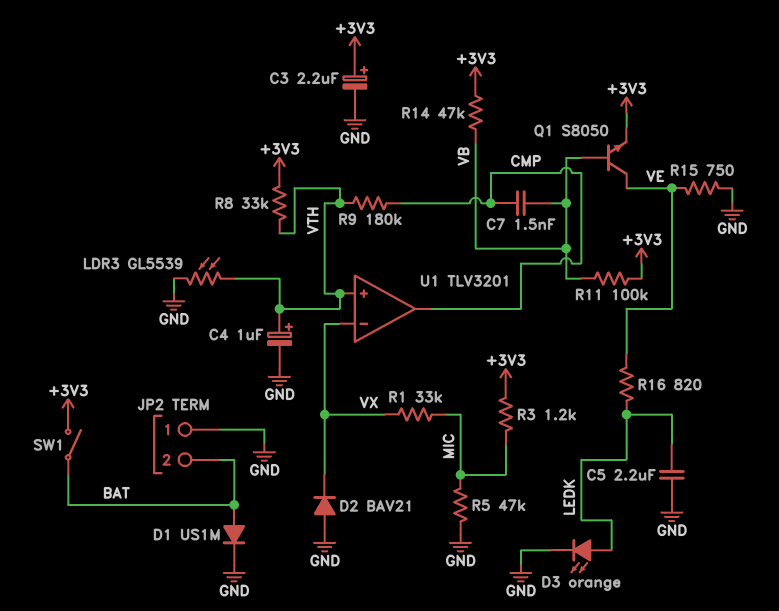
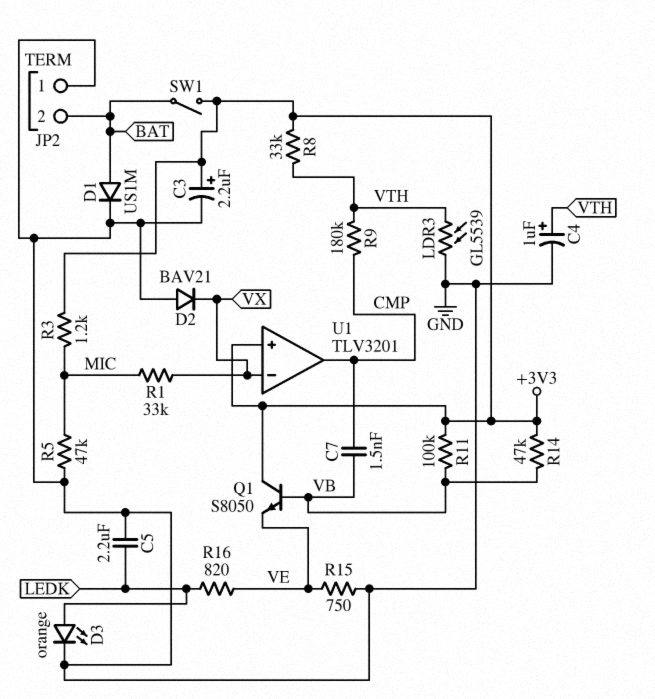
Q1: NPN S8050 (B VB, C VE, E +3V3) -> NPN S8050 (B VB, C +3V3, E VE)
U1 pin in+: VTH -> +3V3

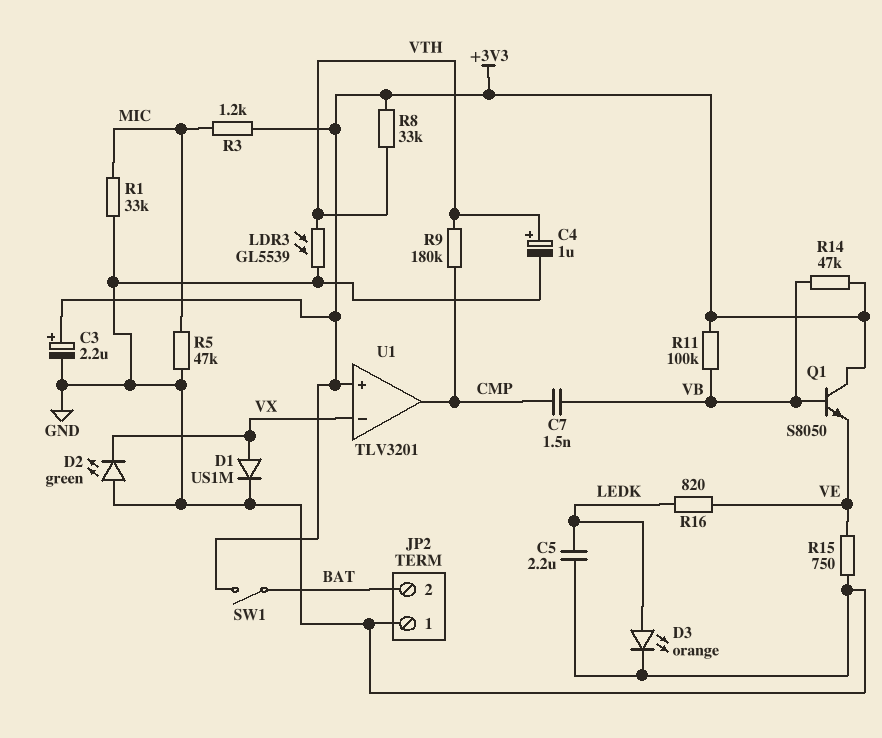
D1: diode US1M (A BAT, K GND) -> diode US1M (A VX, K GND)
D2: diode BAV21 (A GND, K VX) -> LED green (A GND, K VX)
R1: 33k (MIC, VX) -> 33k (GND, MIC)

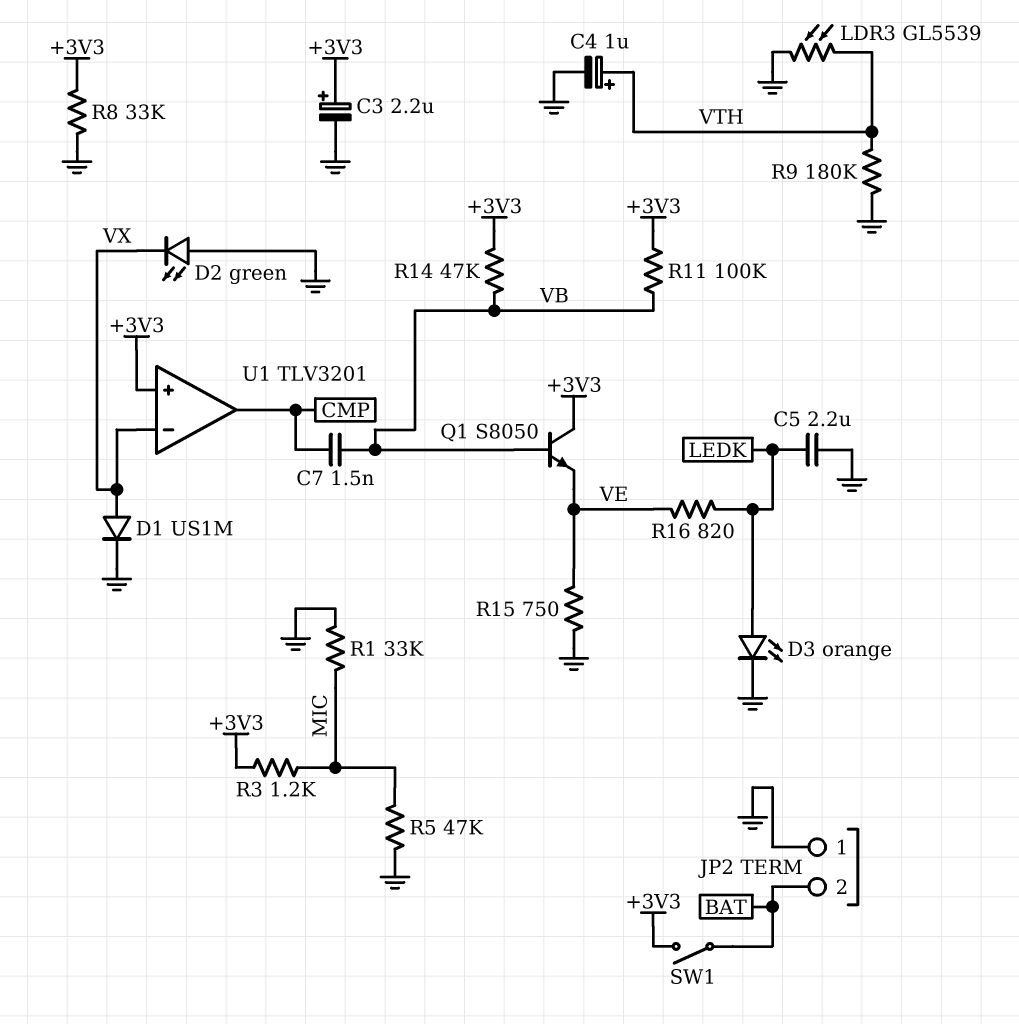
R8: 33k (+3V3, VTH) -> 33k (+3V3, GND)
R9: 180k (CMP, VTH) -> 180k (GND, VTH)

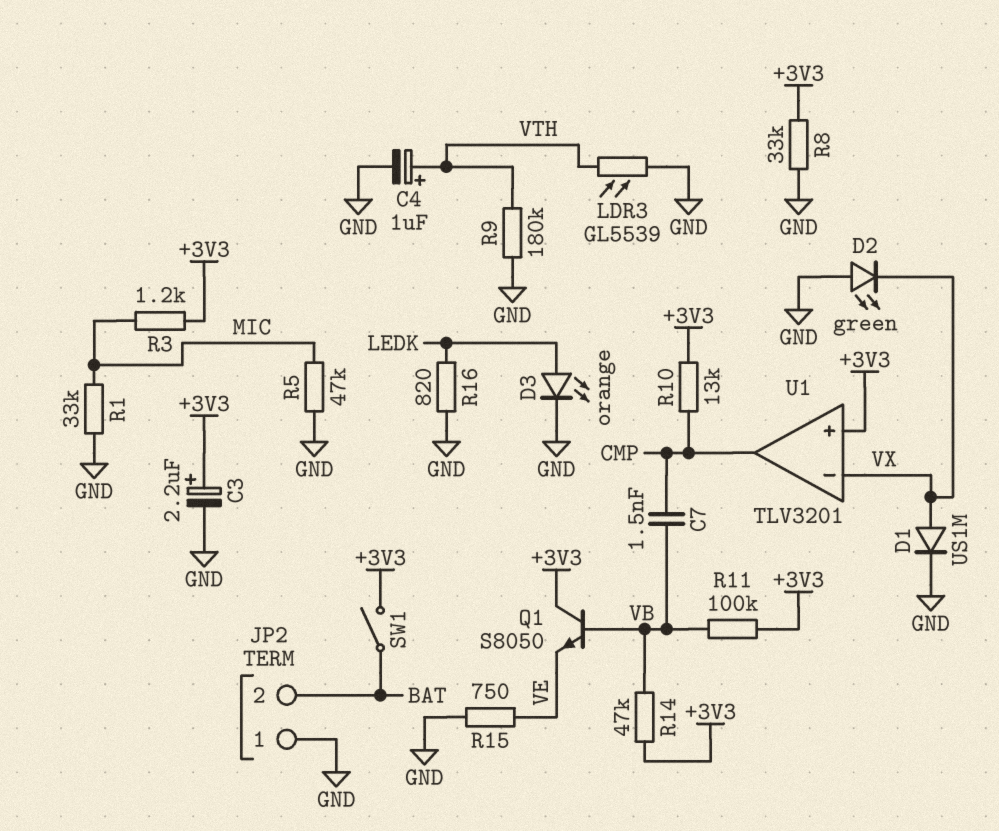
C5: 2.2uF (GND, LEDK) -> none
R10: none -> 13k (+3V3, CMP)
R16: 820 (LEDK, VE) -> 820 (GND, LEDK)

